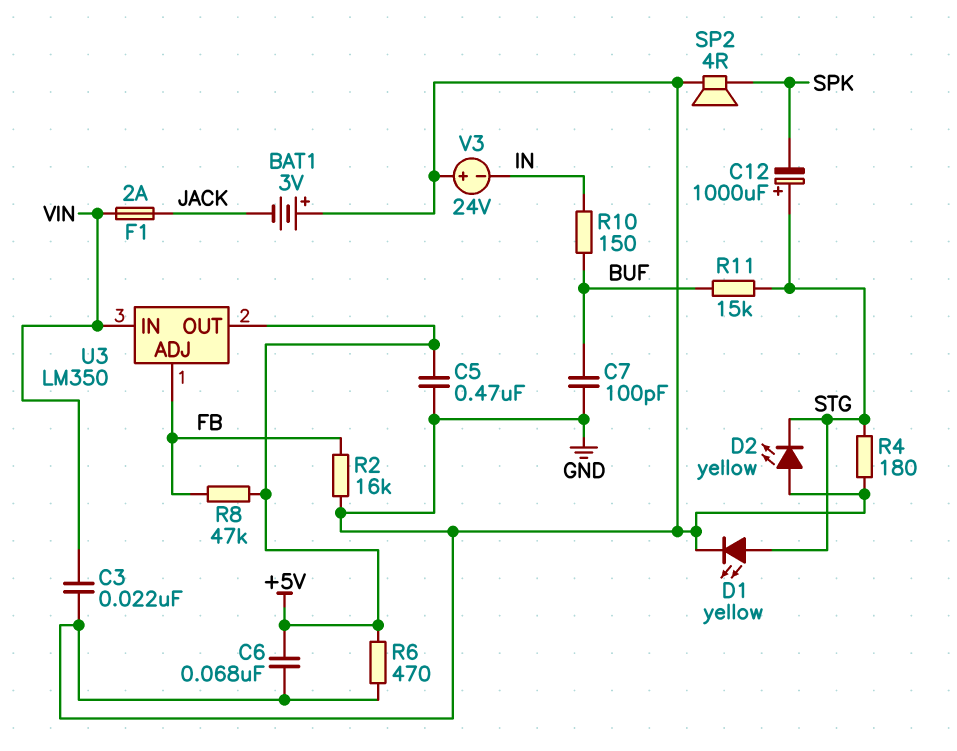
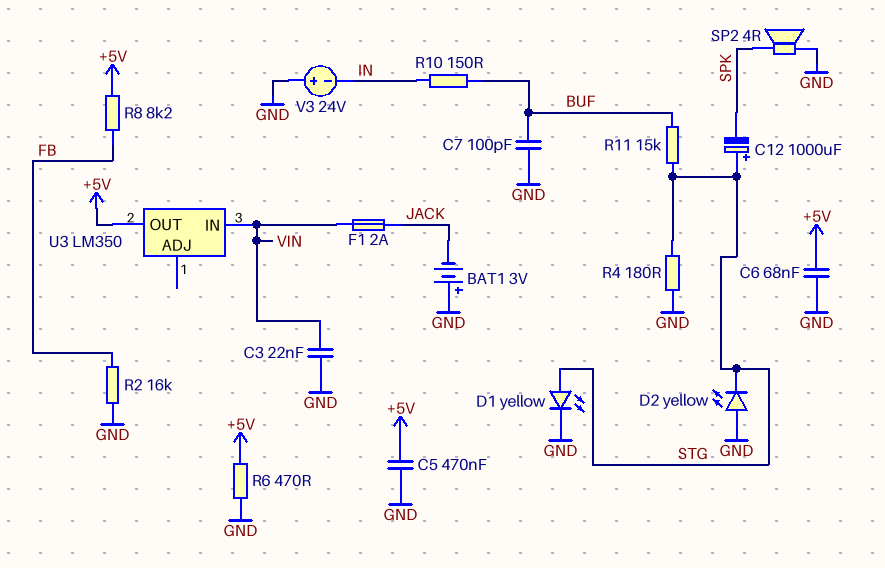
R8: 47k (+5V, FB) -> 8.2k (+5V, FB)
U3 pin ADJ: FB -> none

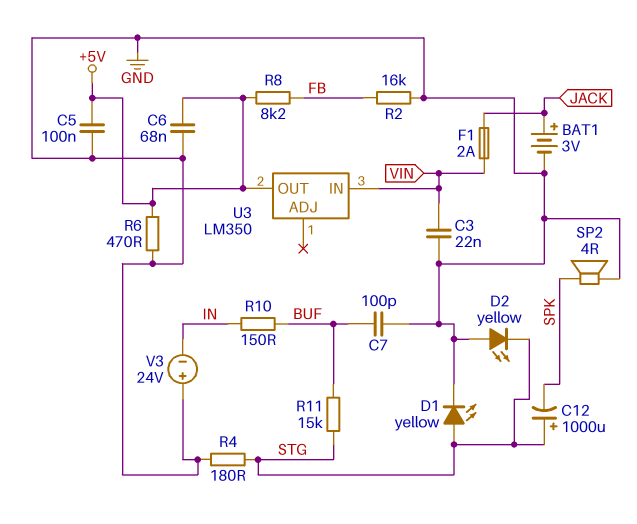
BAT1: 3V (plus GND, minus JACK) -> 3V (plus JACK, minus GND)
C5: 470nF (+5V, GND) -> 100nF (+5V, GND)

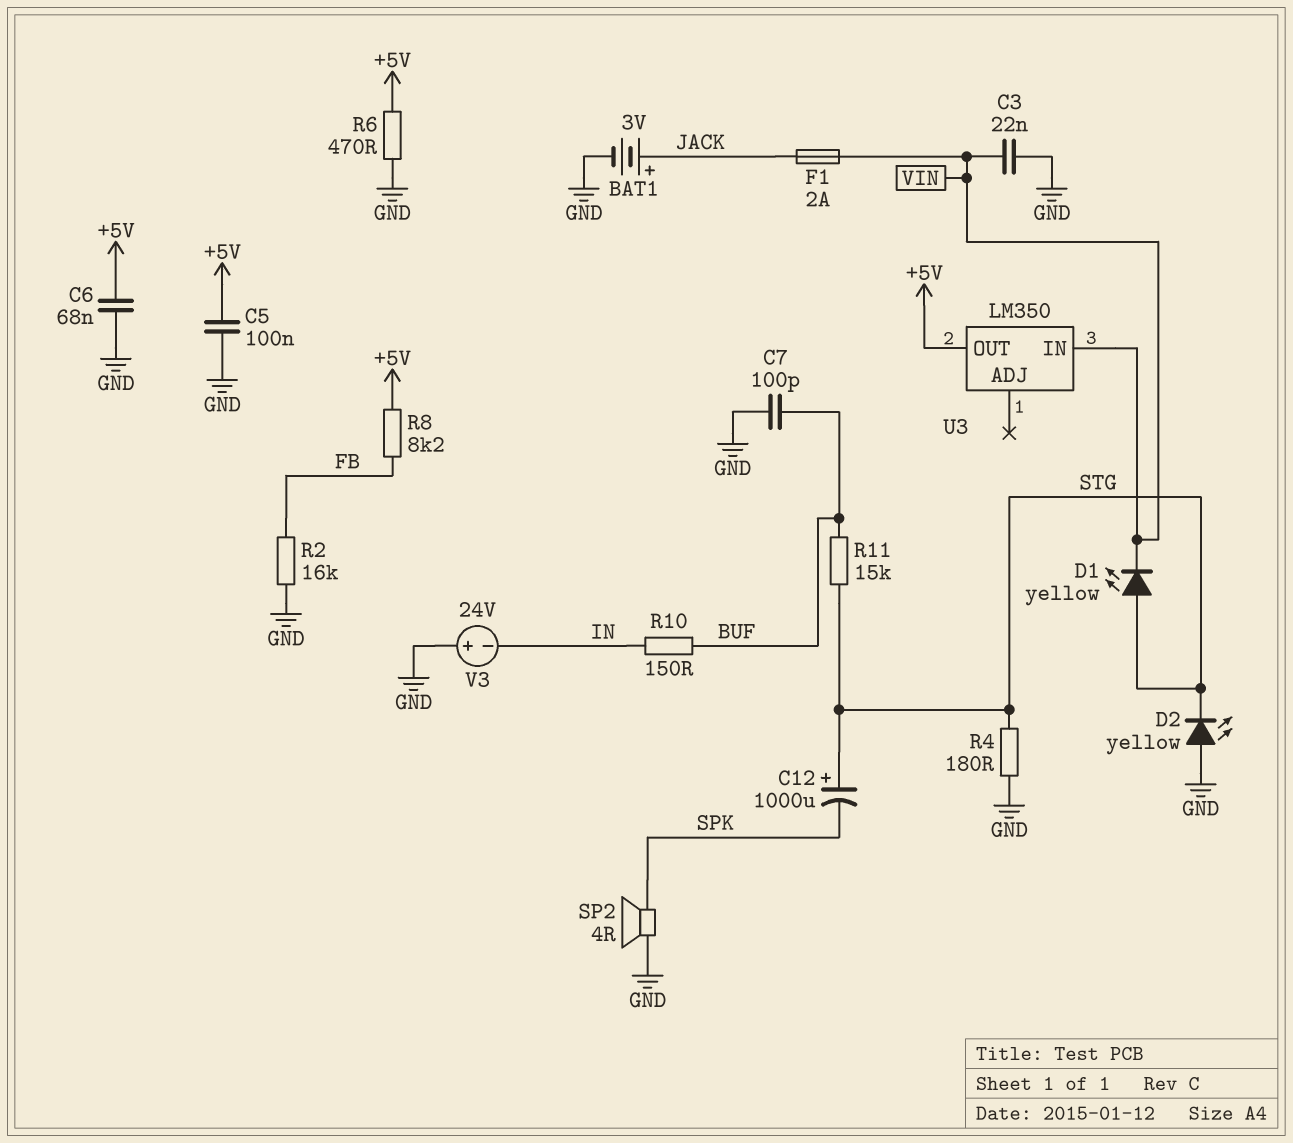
D1: LED yellow (A STG, K GND) -> LED yellow (A STG, K VIN)

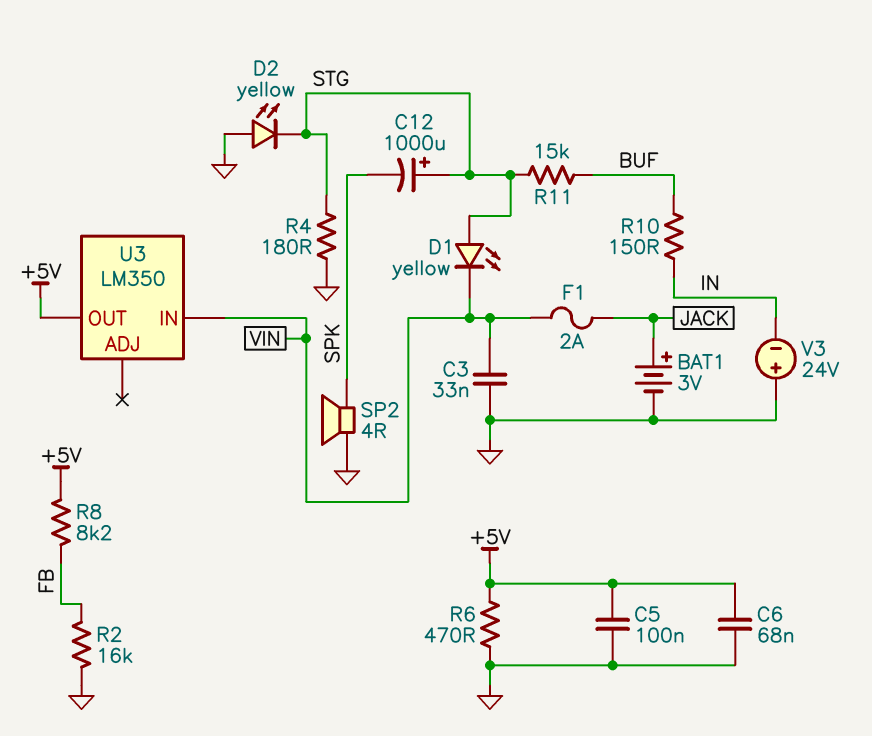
C3: 22nF (GND, VIN) -> 33nF (GND, VIN)
C7: 100pF (BUF, GND) -> none

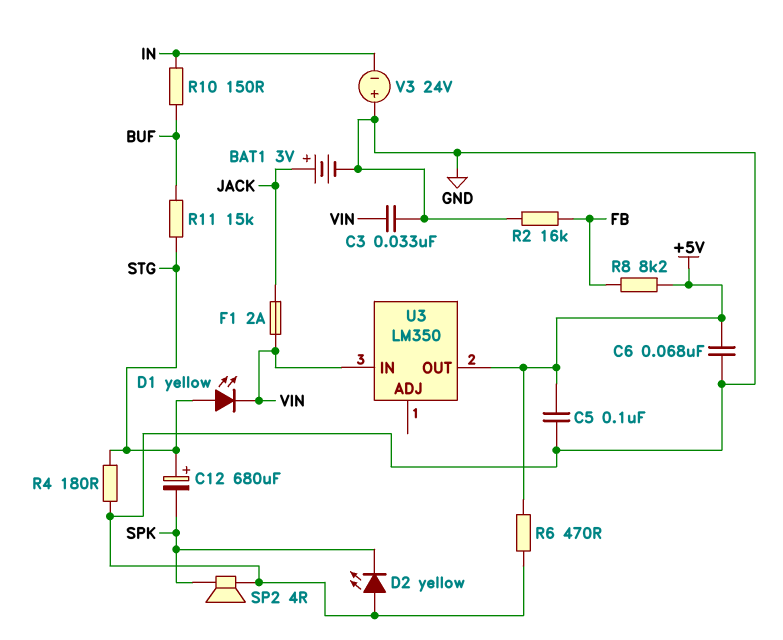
C12: 1000uF (plus STG, minus SPK) -> 680uF (plus STG, minus SPK)
D2: LED yellow (A GND, K STG) -> LED yellow (A GND, K SPK)

